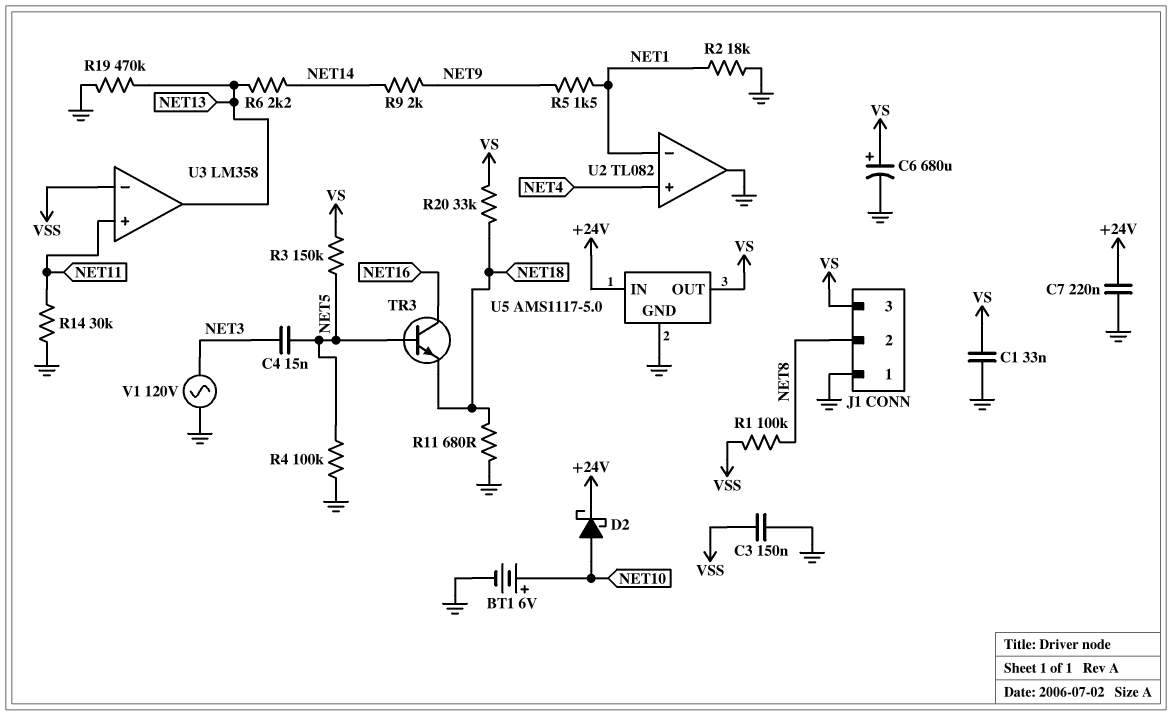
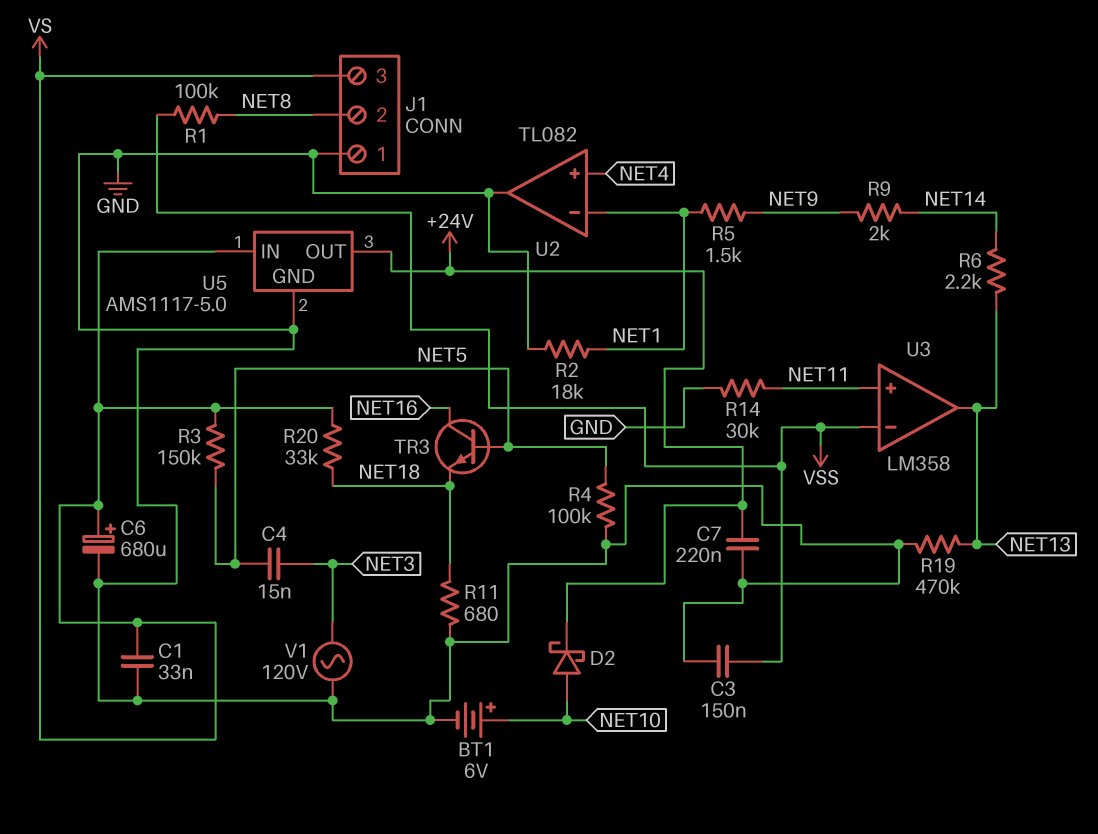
U5 pin IN: +24V -> VS
U5 pin OUT: VS -> +24V

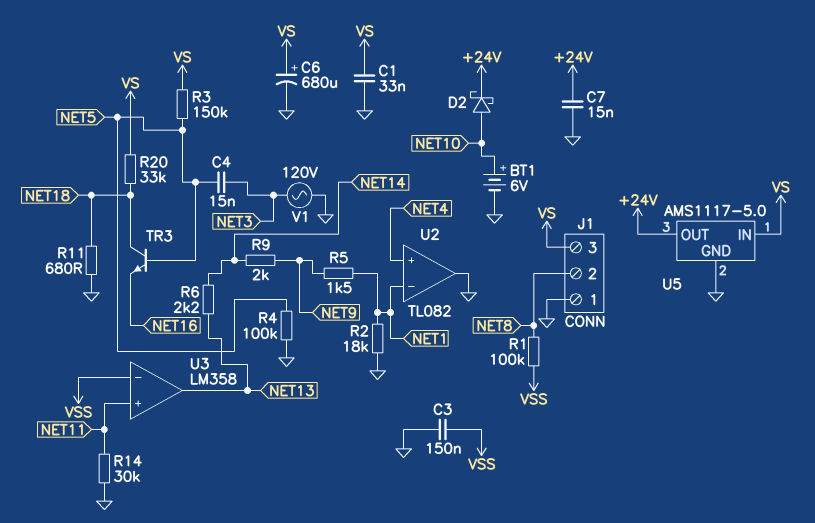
C7: 220nF (+24V, GND) -> 15nF (+24V, GND)
R19: 470k (GND, NET13) -> none
TR3: NPN (B NET5, C NET16, E NET18) -> NPN (B NET5, C NET18, E NET16)

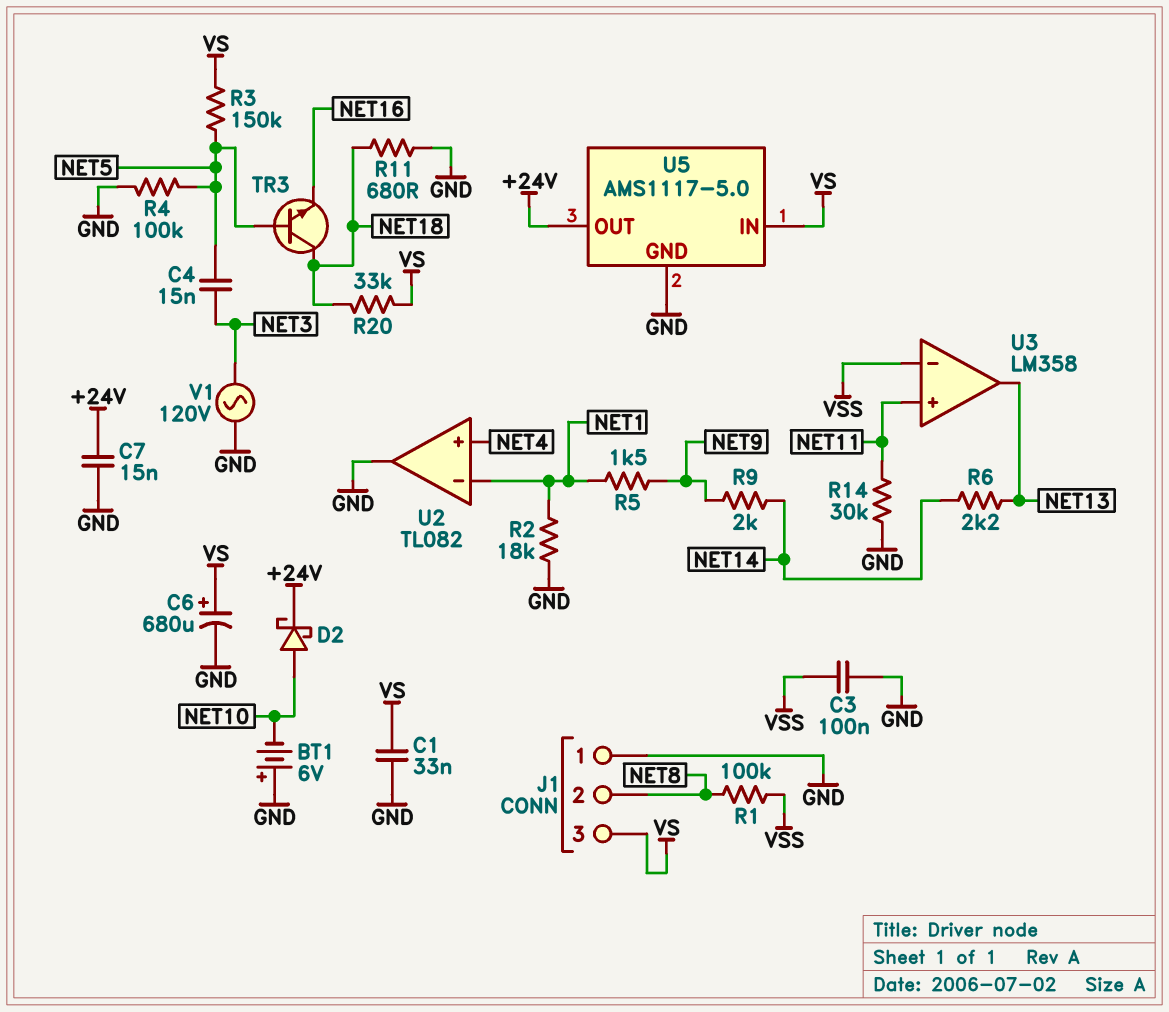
BT1: 6V (plus NET10, minus GND) -> 6V (plus GND, minus NET10)
C3: 150nF (GND, VSS) -> 100nF (GND, VSS)

